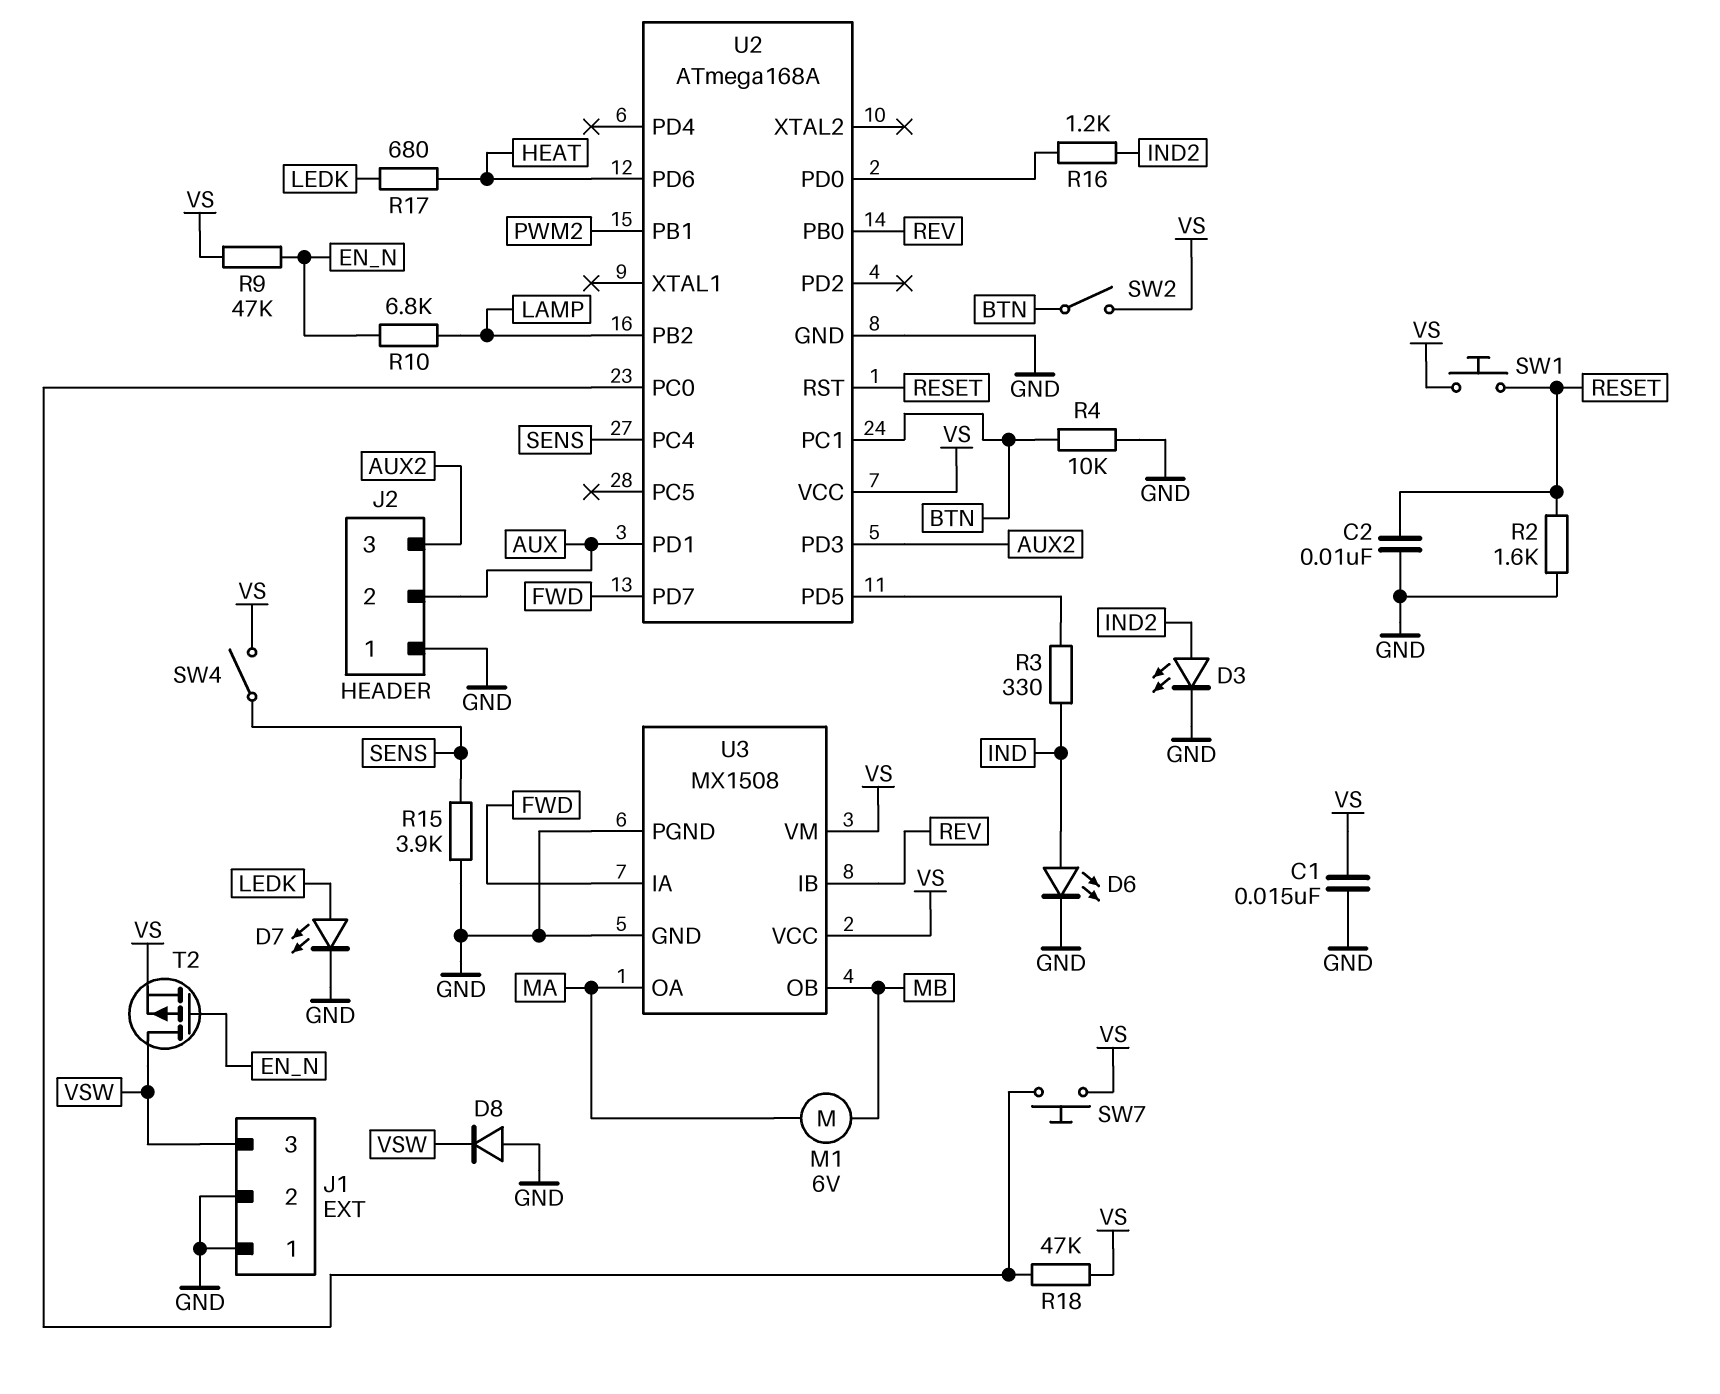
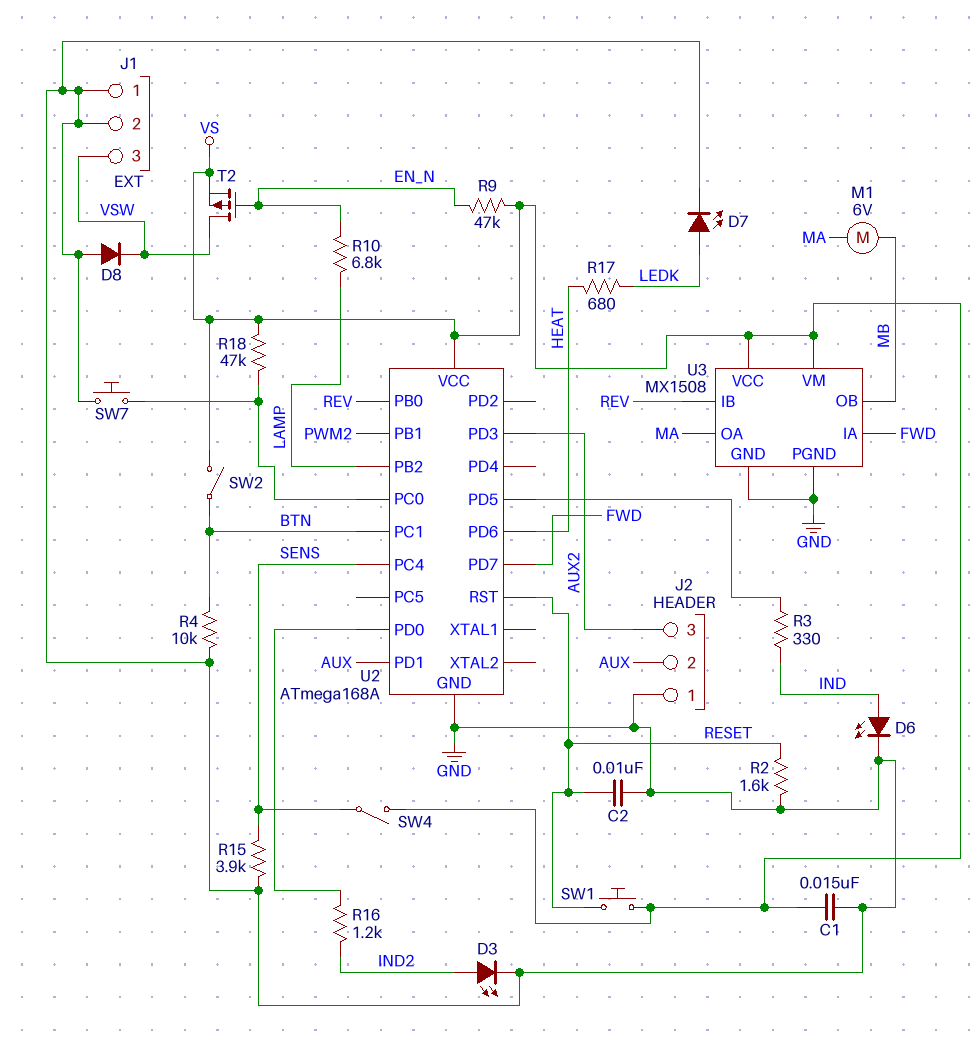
SW7: button (U2/PC0, VS) -> button (GND, U2/PC0)

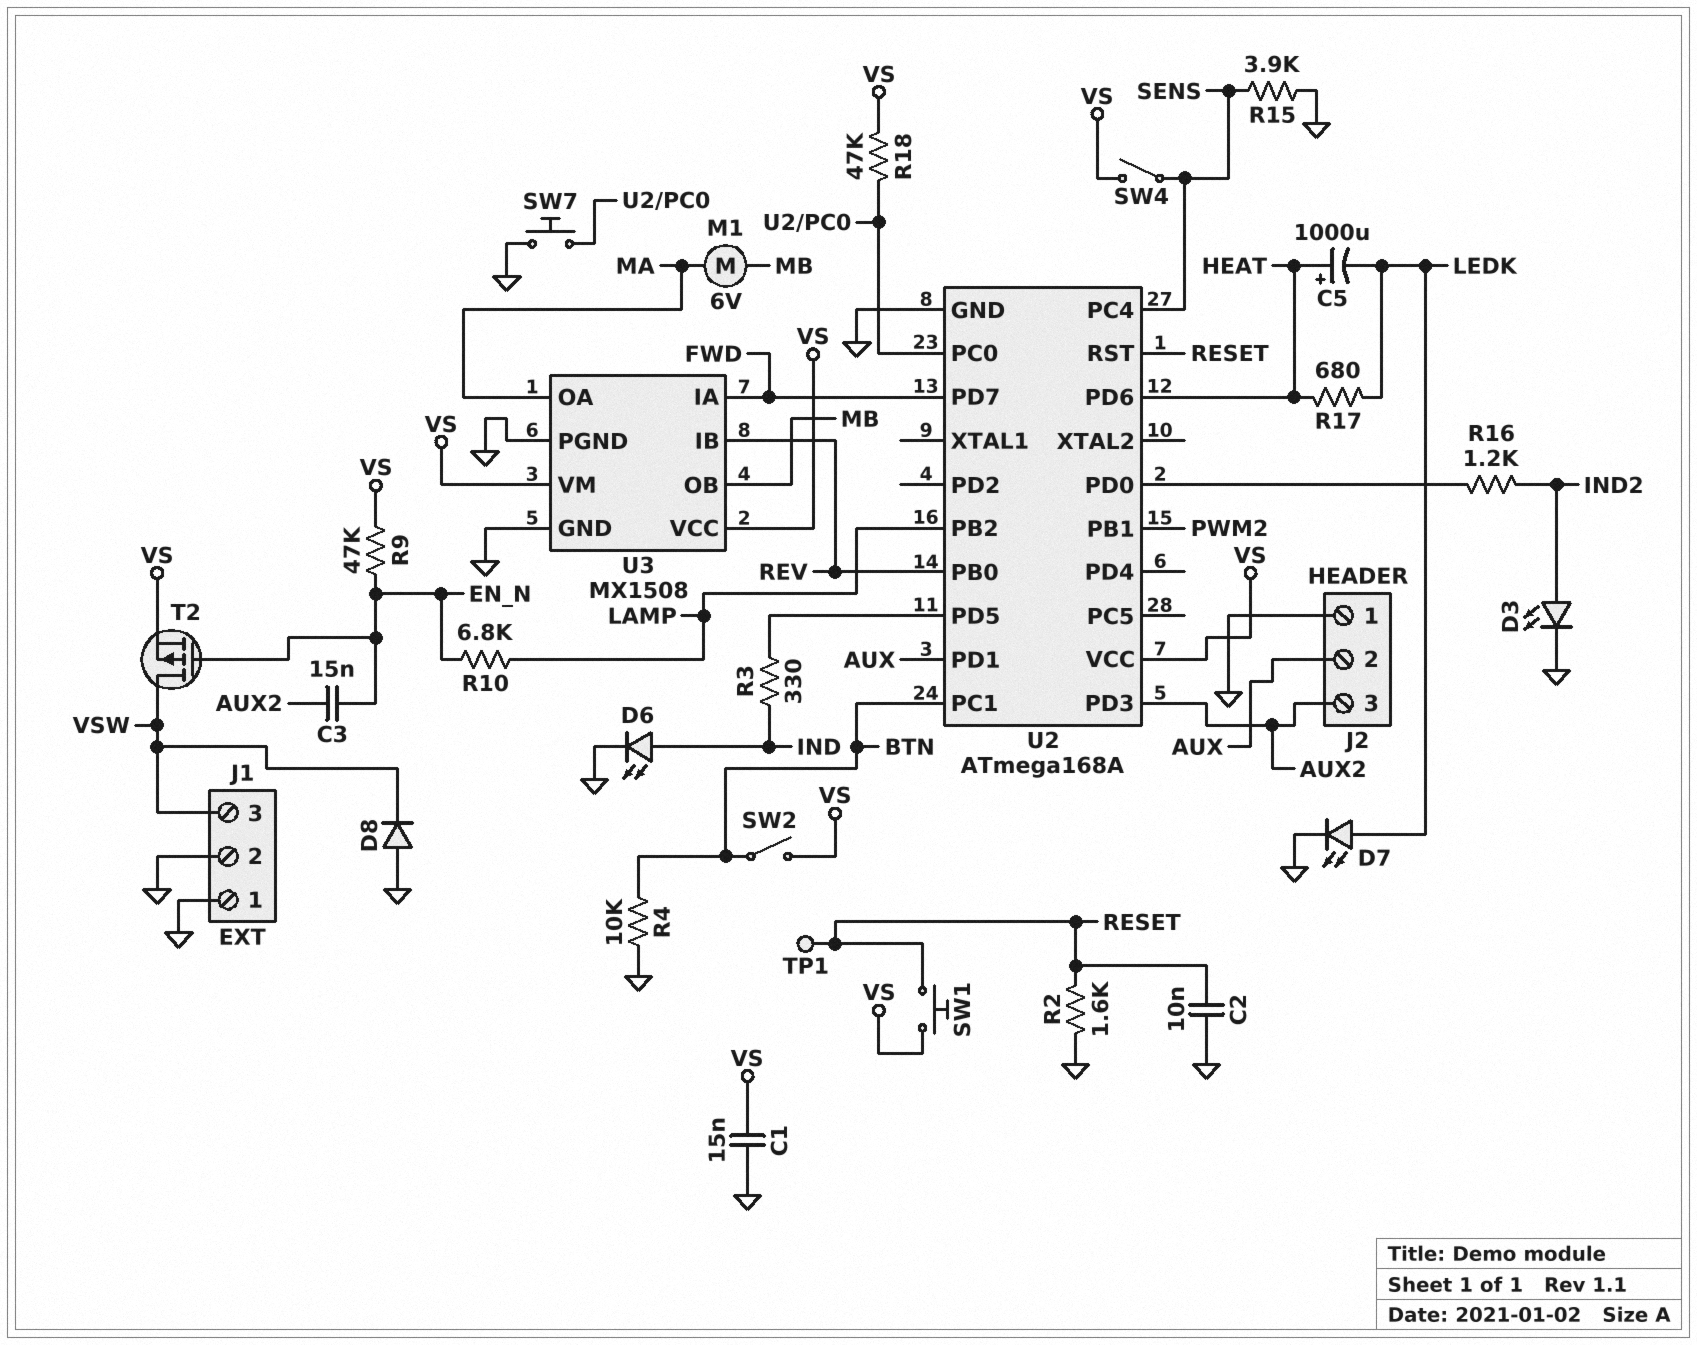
C3: none -> 15nF (AUX2, EN_N)
C5: none -> 1000uF (plus HEAT, minus LEDK)
TP1: none -> test point (RESET)

